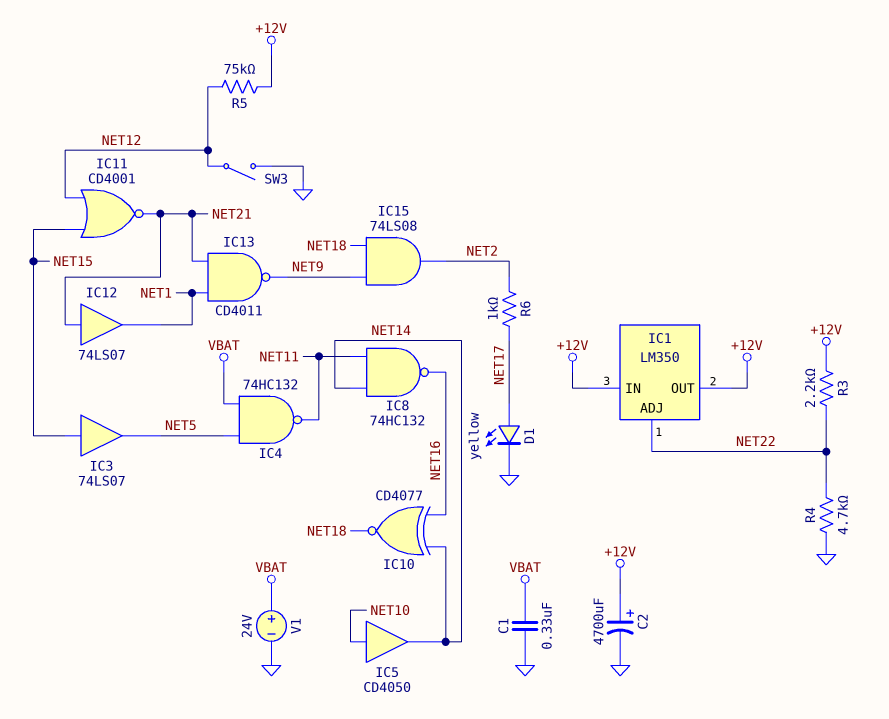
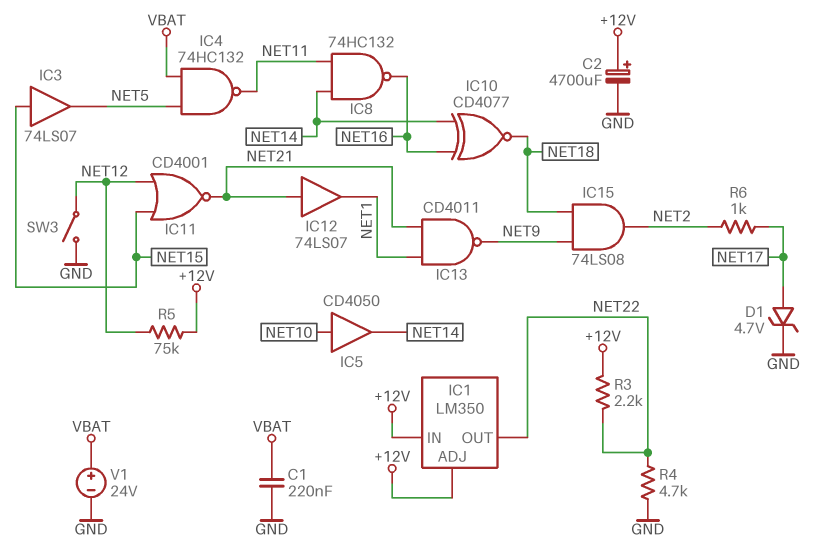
C1: 330nF (GND, VBAT) -> 220nF (GND, VBAT)
D1: LED yellow (A NET17, K GND) -> zener 4.7V (A NET17, K GND)
IC1 pin ADJ: NET22 -> +12V
IC1 pin OUT: +12V -> NET22

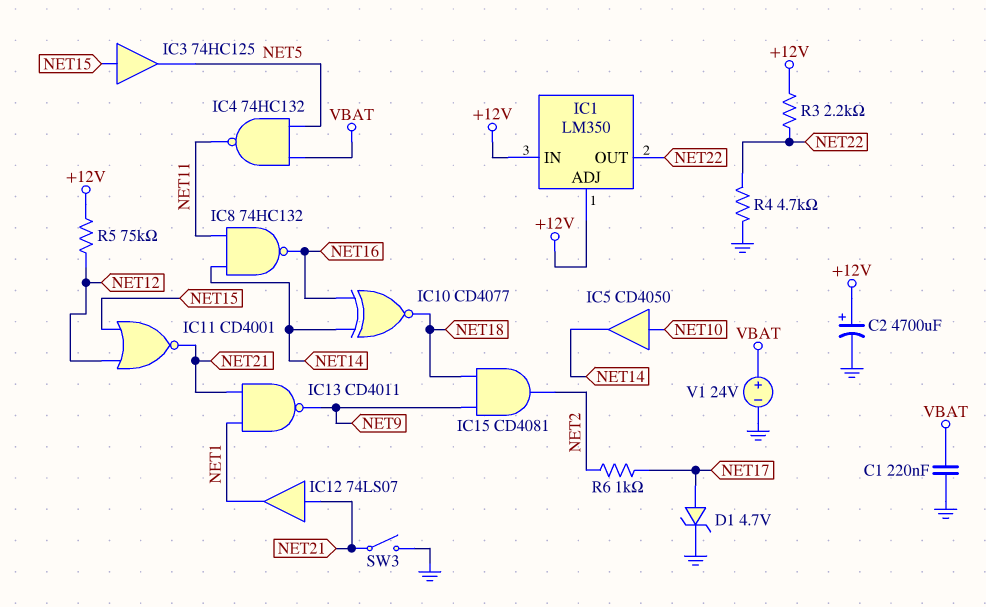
IC3: buffer 74LS07 (in NET15, out NET5) -> buffer 74HC125 (in NET15, out NET5)
IC15: AND 74LS08 (in NET9, in NET18, out NET2) -> AND CD4081 (in NET9, in NET18, out NET2)
SW3: switch (GND, NET12) -> switch (GND, NET21)

